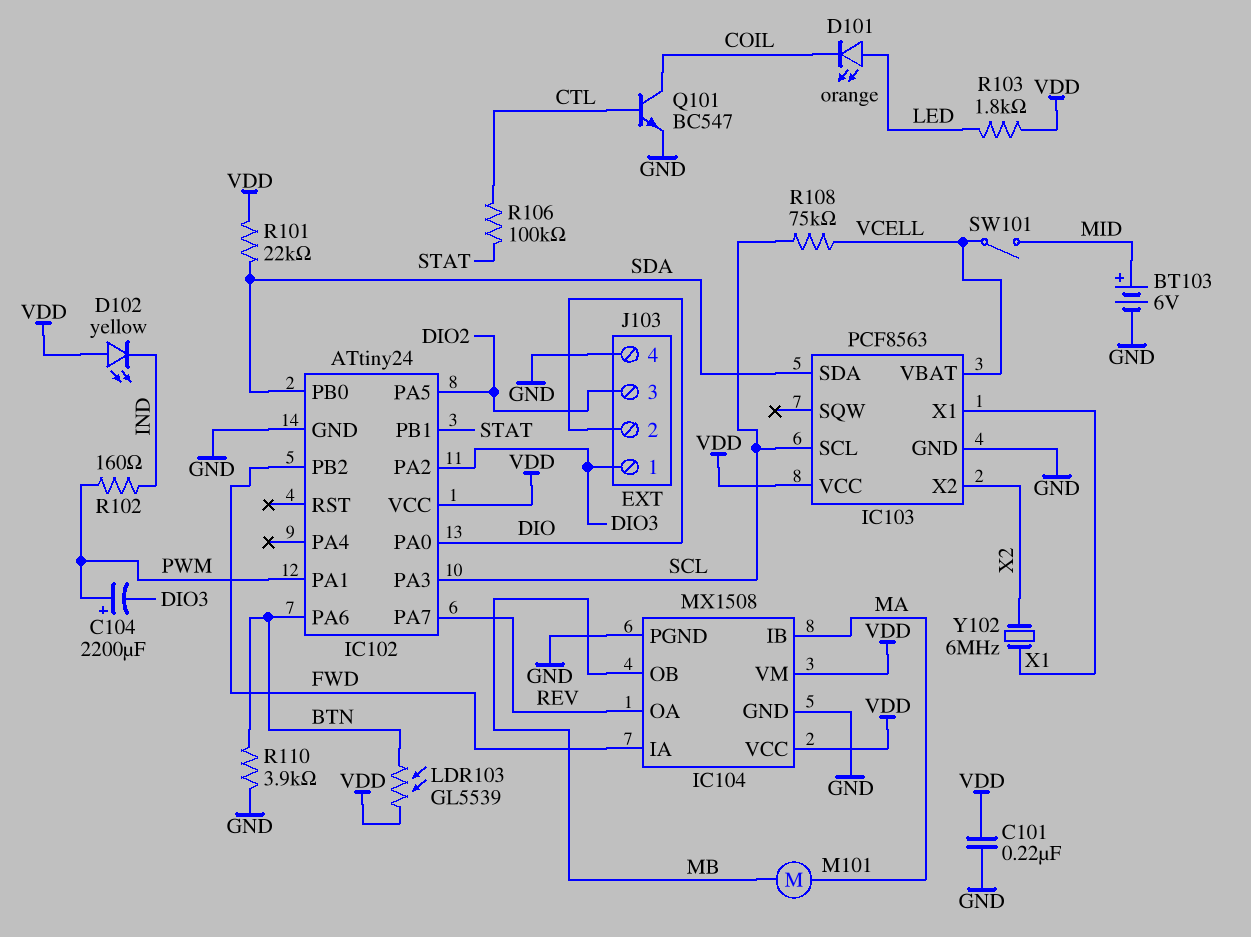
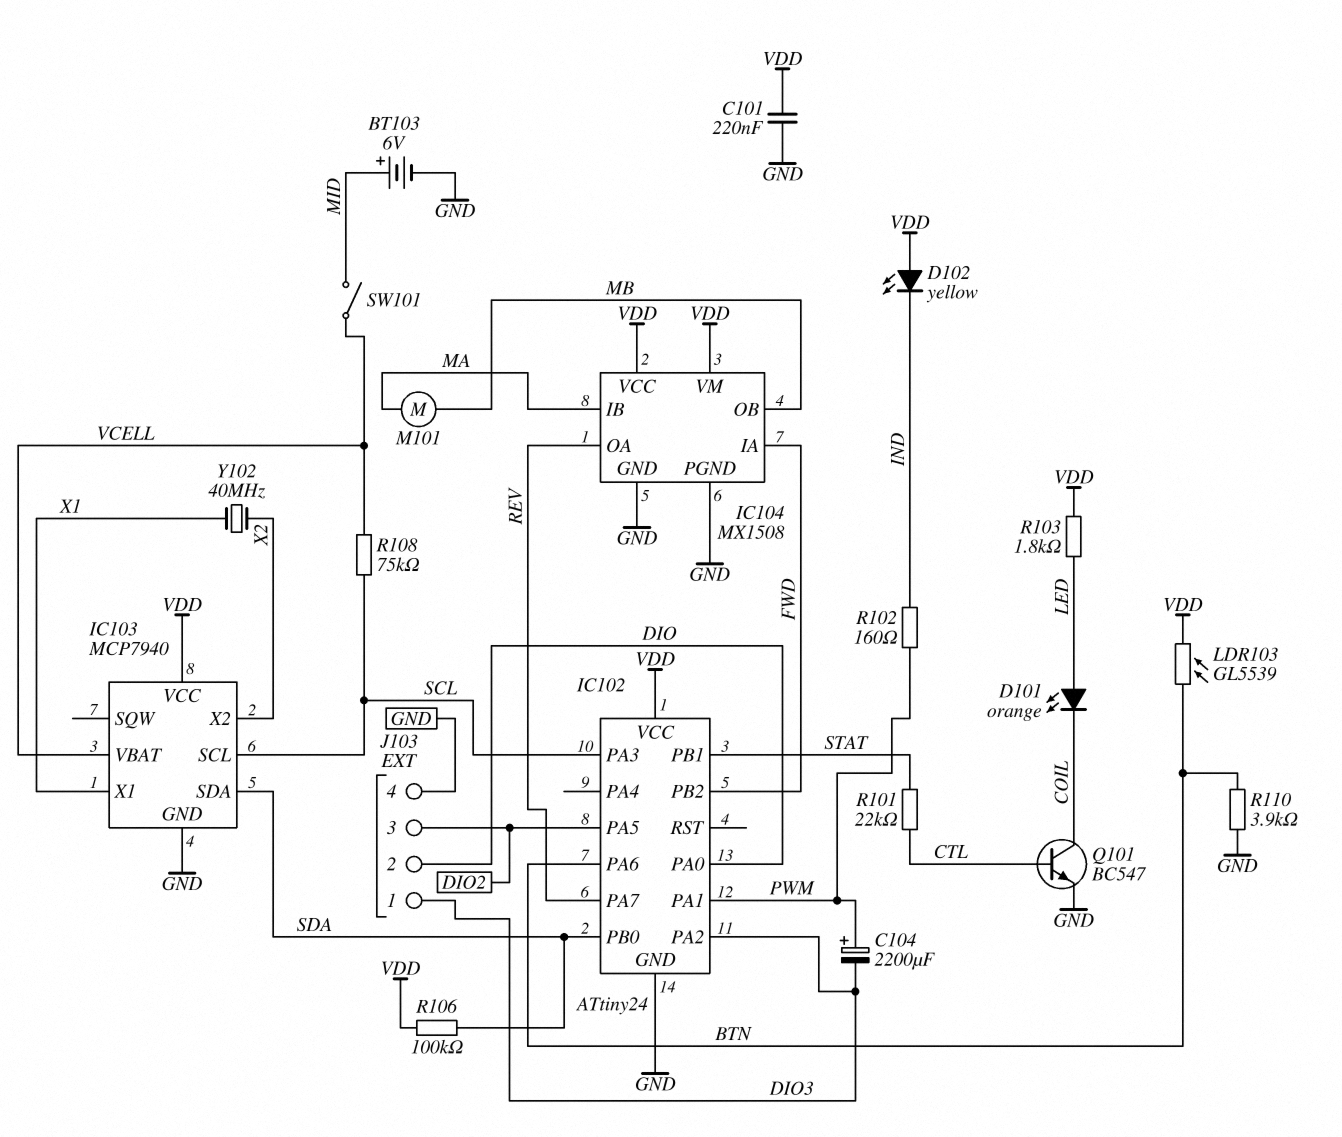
IC103: PCF8563 -> MCP7940
R101: 22k (SDA, VDD) -> 22k (CTL, STAT)
R106: 100k (CTL, STAT) -> 100k (SDA, VDD)
Y102: 6MHz (X1, X2) -> 40MHz (X1, X2)

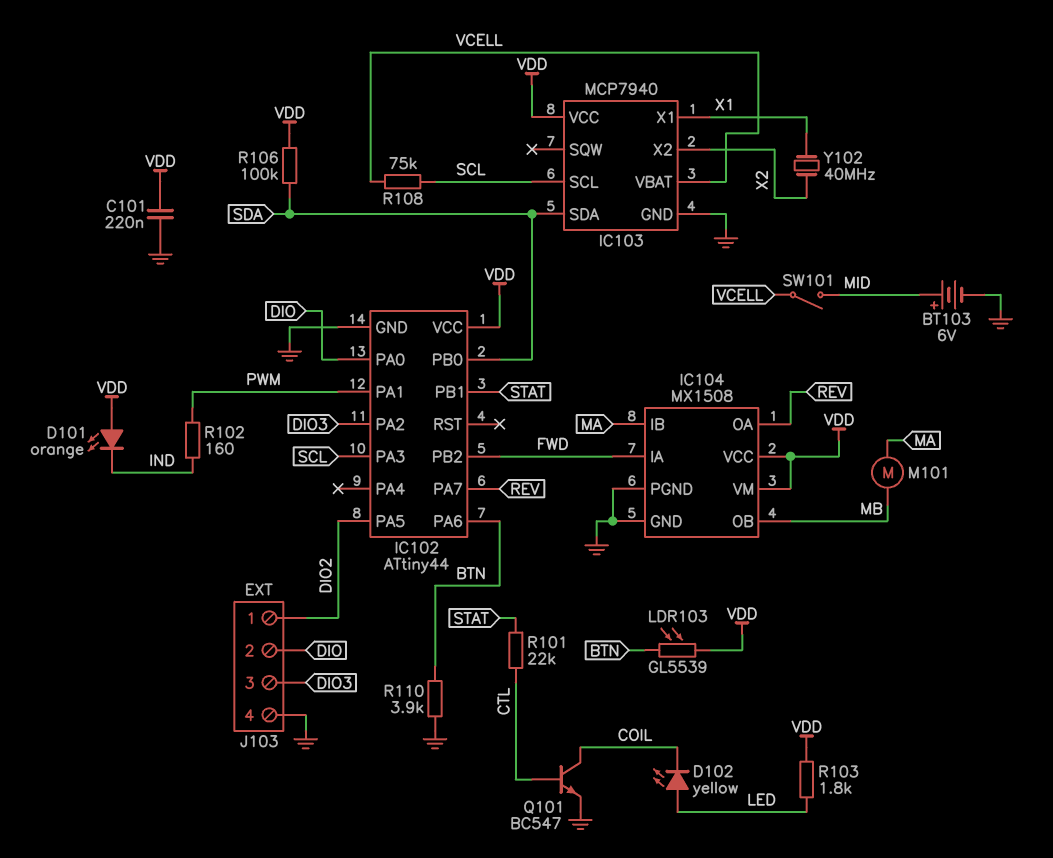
C104: 2200uF (plus PWM, minus DIO3) -> none
D101: LED orange (A LED, K COIL) -> LED orange (A VDD, K IND)
D102: LED yellow (A VDD, K IND) -> LED yellow (A LED, K COIL)
IC102: ATtiny24 -> ATtiny44
J103 pin 1: DIO3 -> DIO2
J103 pin 3: DIO2 -> DIO3

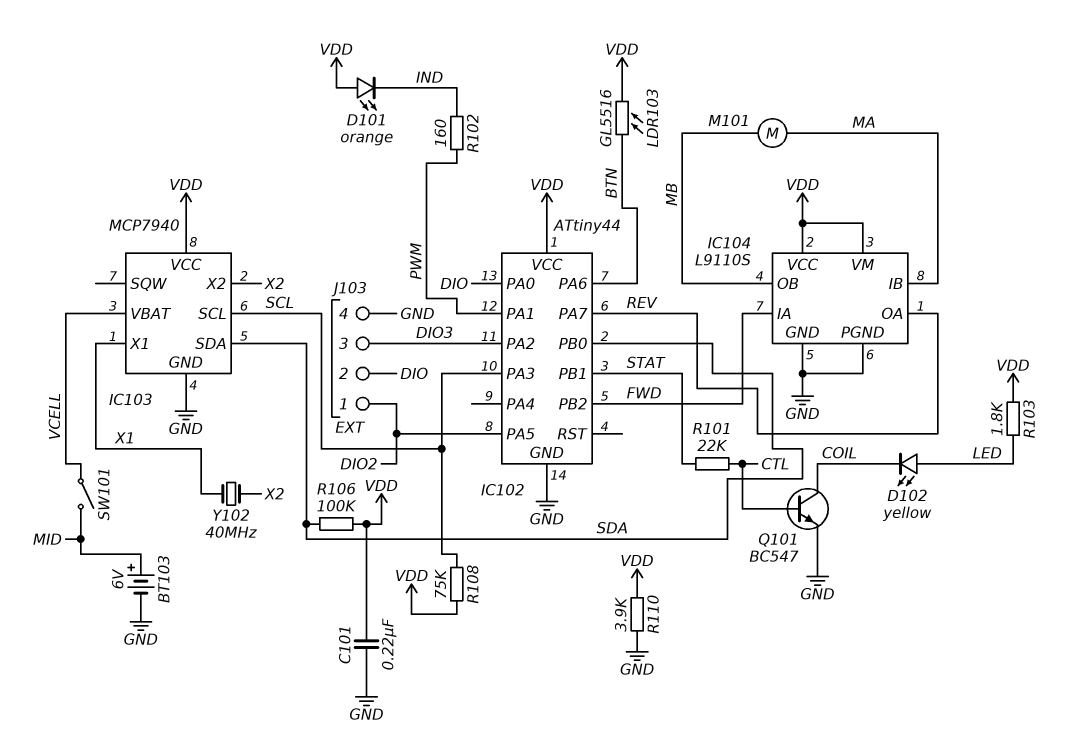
IC104: MX1508 -> L9110S
LDR103: GL5539 (BTN, VDD) -> GL5516 (BTN, VDD)
R108: 75k (SCL, VCELL) -> 75k (SCL, VDD)
R110: 3.9k (BTN, GND) -> 3.9k (GND, VDD)

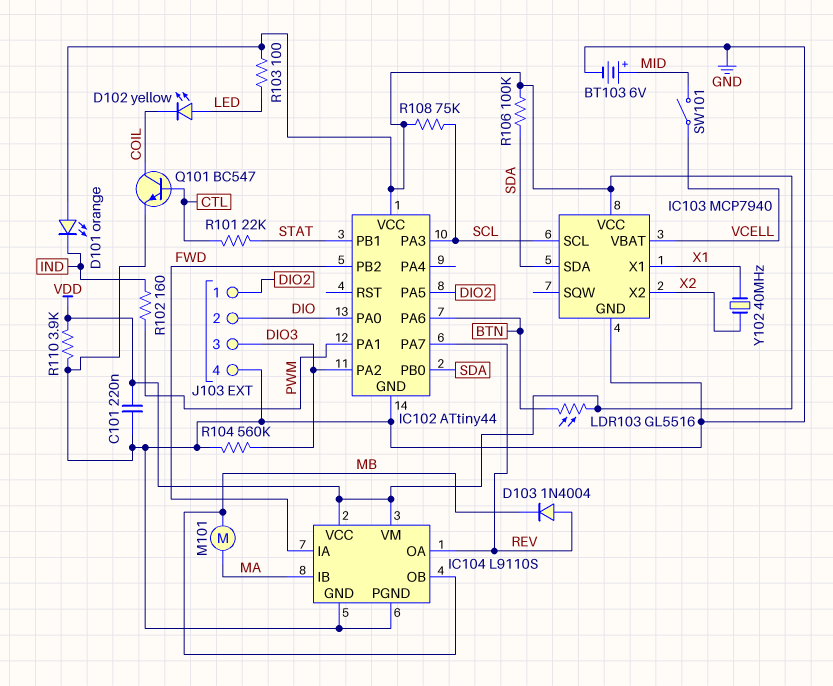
D103: none -> diode 1N4004 (A REV, K MB)
R103: 1.8k (LED, VDD) -> 100 (LED, VDD)
R104: none -> 560k (DIO3, GND)

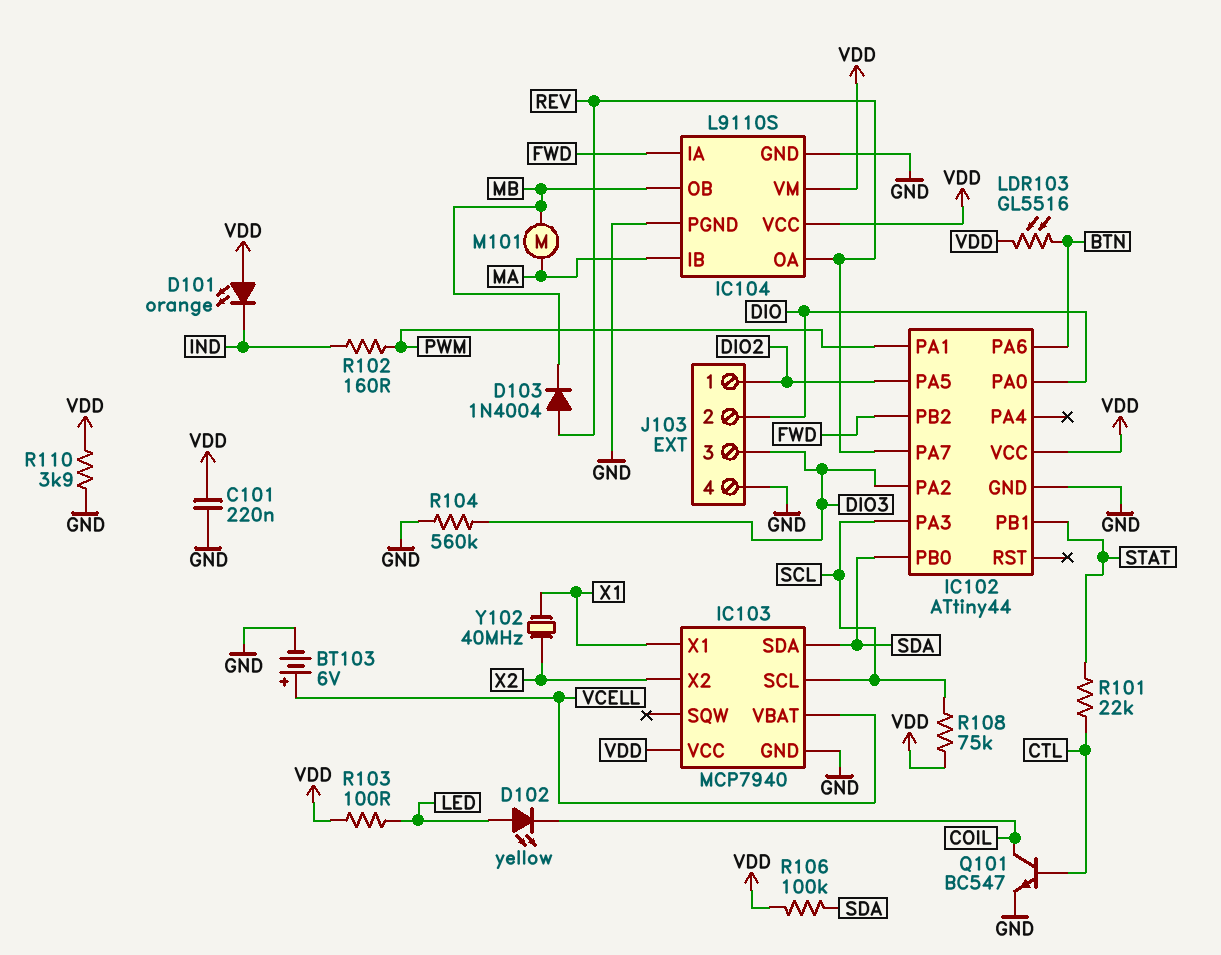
BT103: 6V (plus MID, minus GND) -> 6V (plus VCELL, minus GND)
SW101: switch (MID, VCELL) -> none

